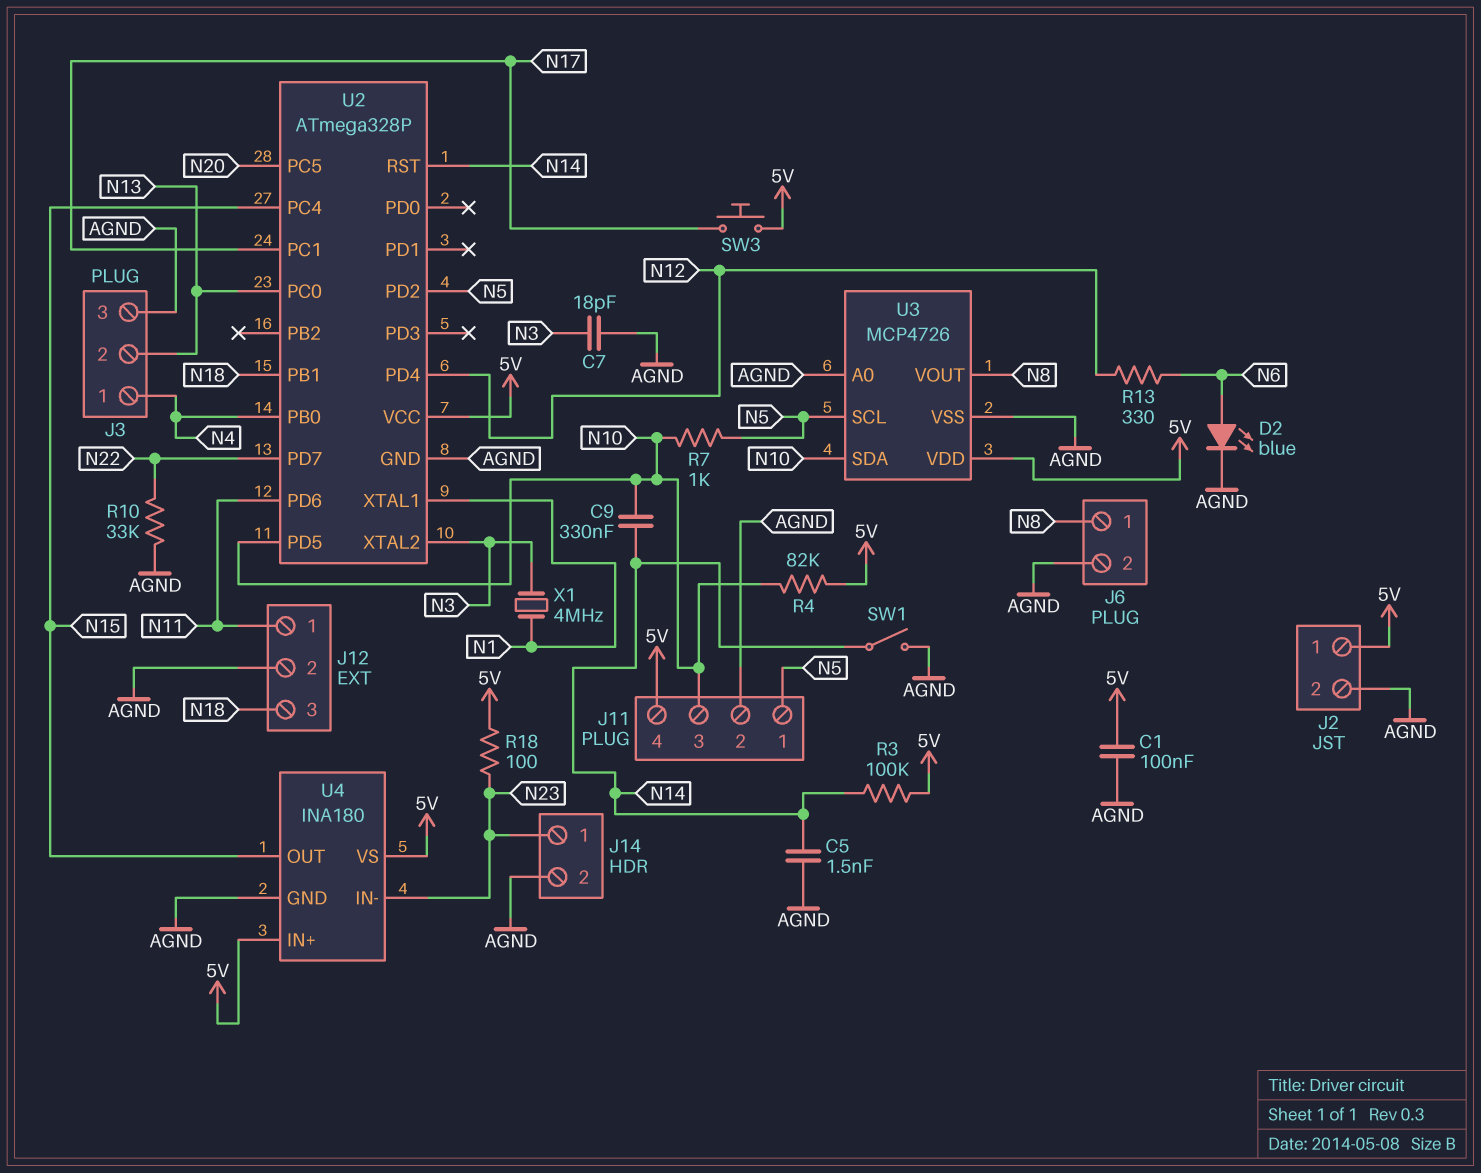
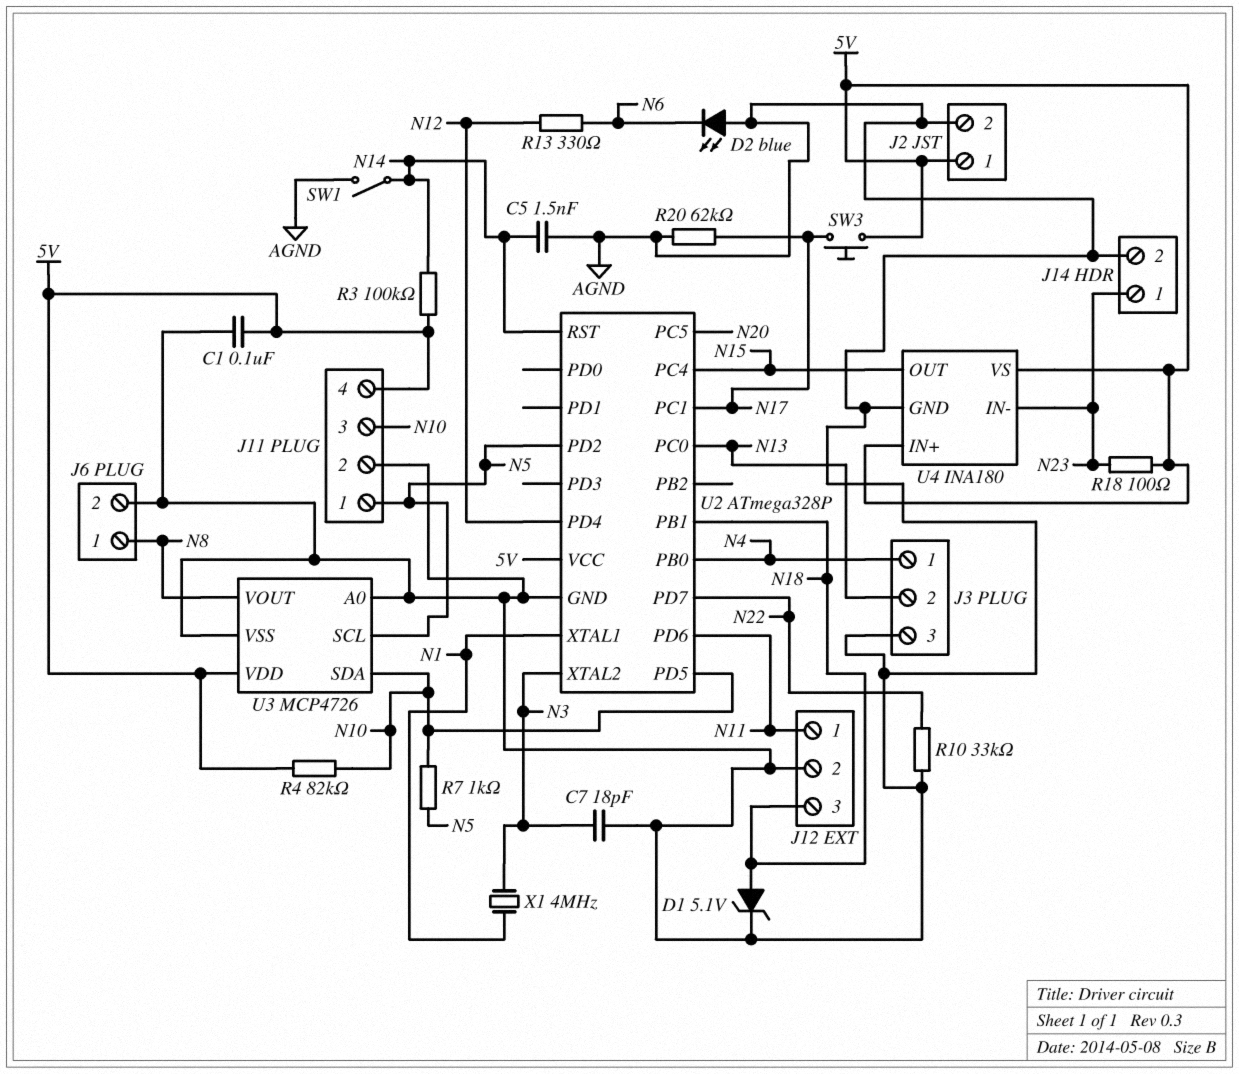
C9: 330nF (N10, N14) -> none
D1: none -> zener 5.1V (A N18, K AGND)
D2: LED blue (A N6, K AGND) -> LED blue (A AGND, K N6)
R20: none -> 62k (AGND, N17)

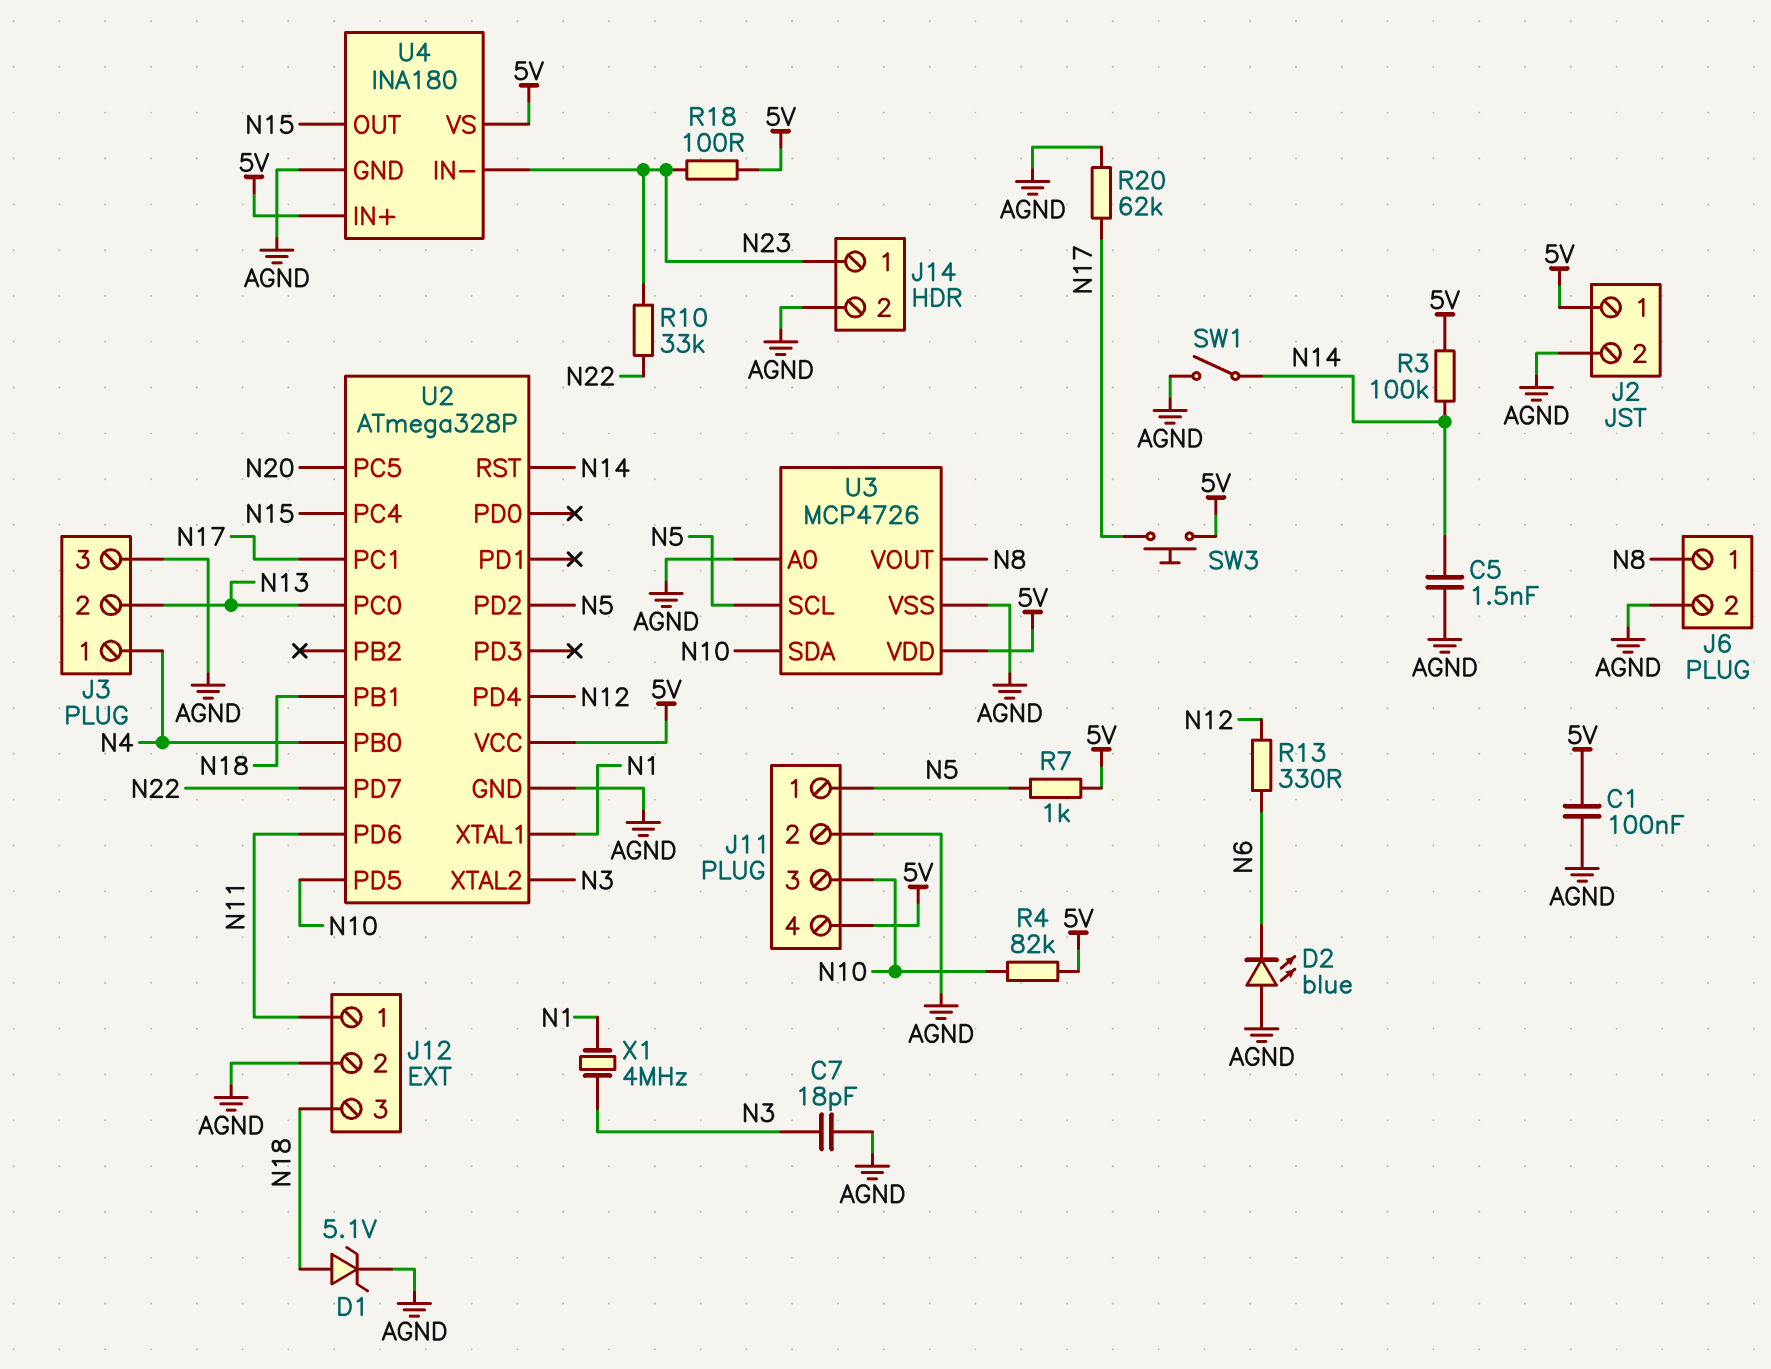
R7: 1k (N5, N10) -> 1k (5V, N5)
R10: 33k (AGND, N22) -> 33k (N22, N23)

